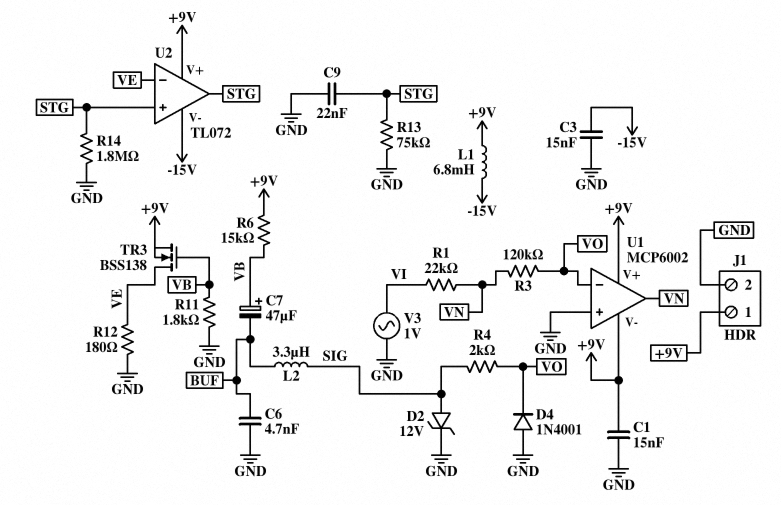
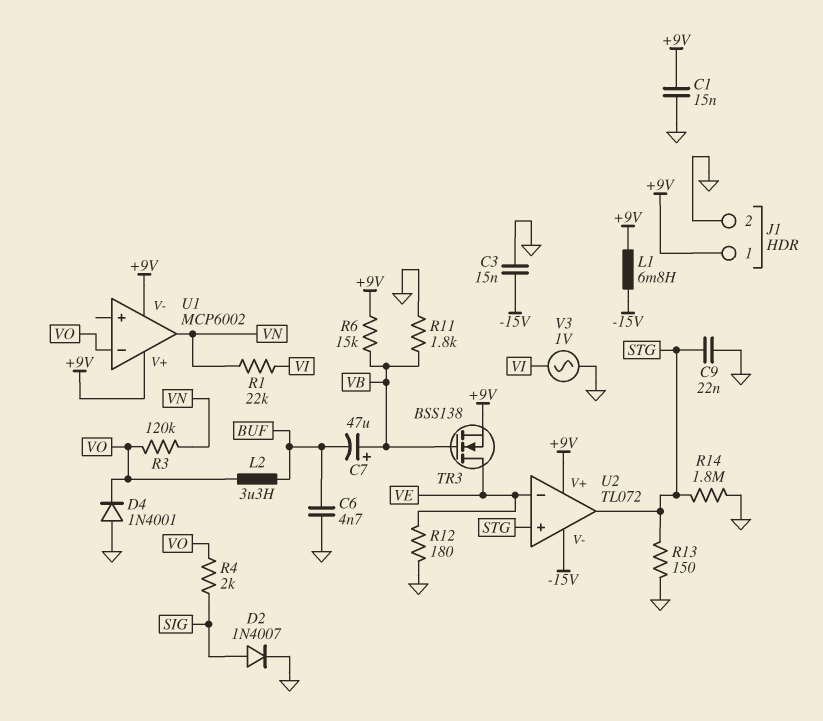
D2: zener 12V (A SIG, K GND) -> diode 1N4007 (A SIG, K GND)
L2: 3.3uH (BUF, SIG) -> 3.3uH (BUF, VO)
R13: 75k (GND, STG) -> 150 (GND, STG)
U1 pin in+: GND -> none

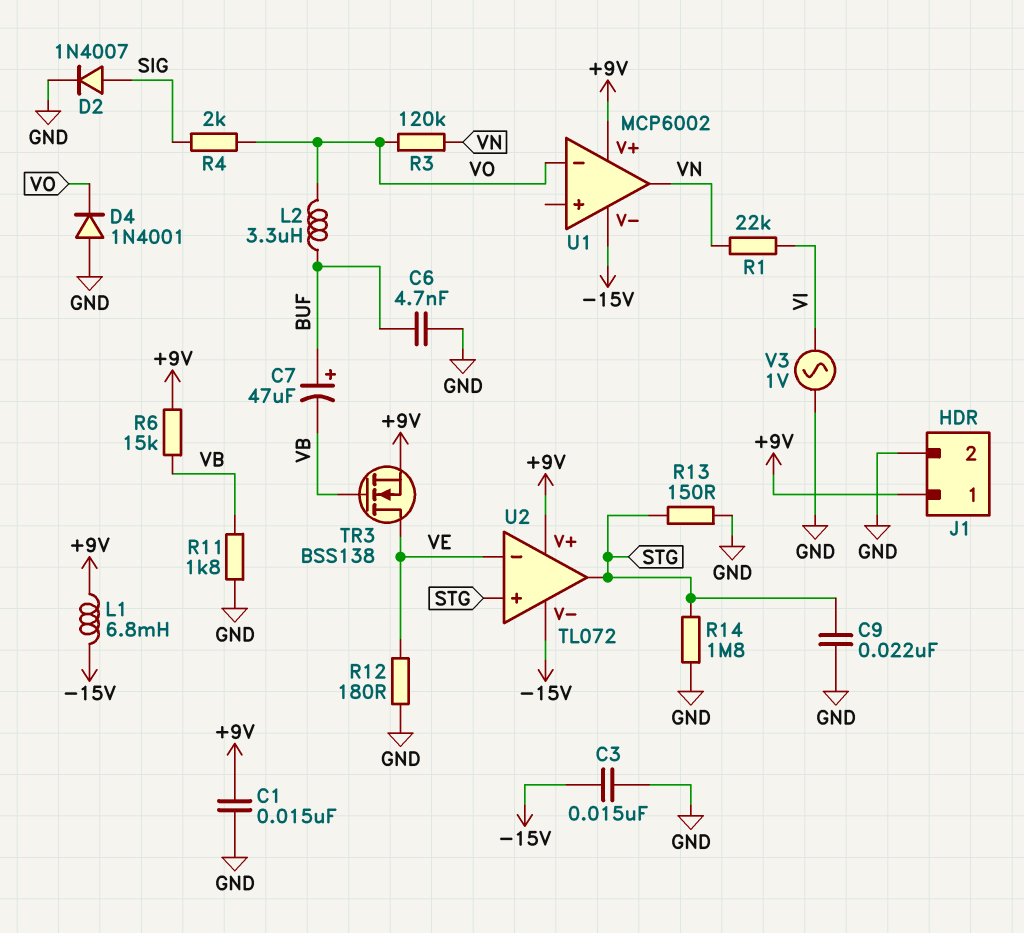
C7: 47uF (plus VB, minus BUF) -> 47uF (plus BUF, minus VB)
U1 pin V-: +9V -> -15V

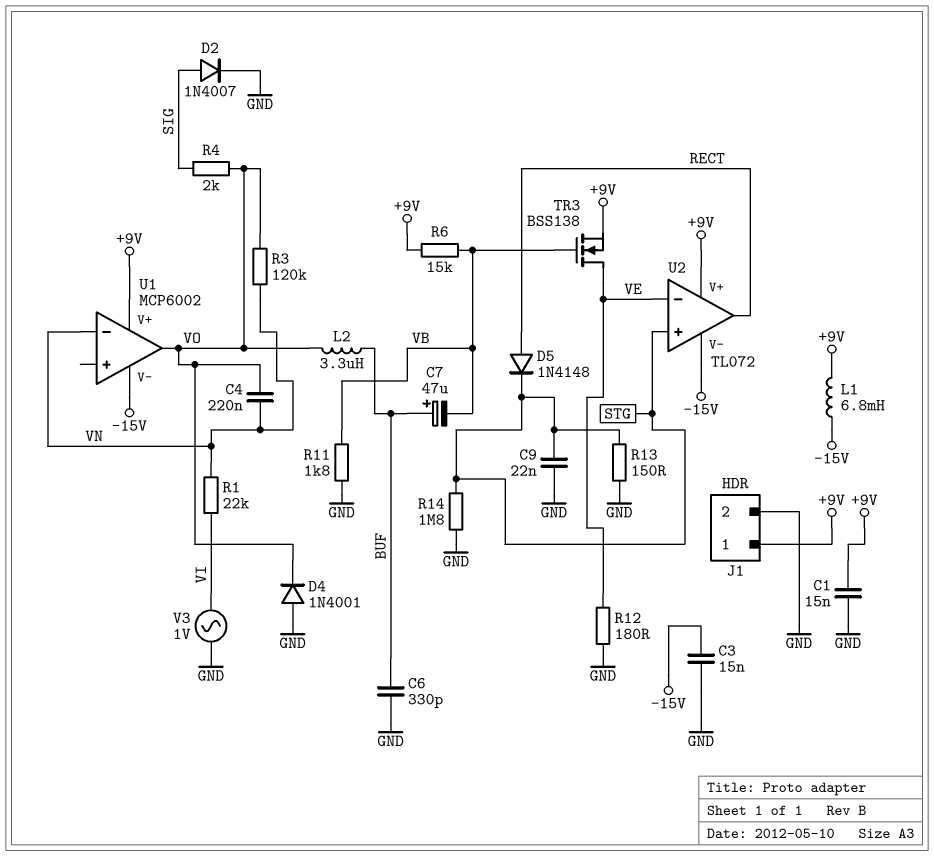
C4: none -> 220nF (VN, VO)
C6: 4.7nF (BUF, GND) -> 330pF (BUF, GND)
D5: none -> diode 1N4148 (A RECT, K STG)
U1 pin in-: VO -> VN
U1 pin out: VN -> VO
U2 pin out: STG -> RECT

